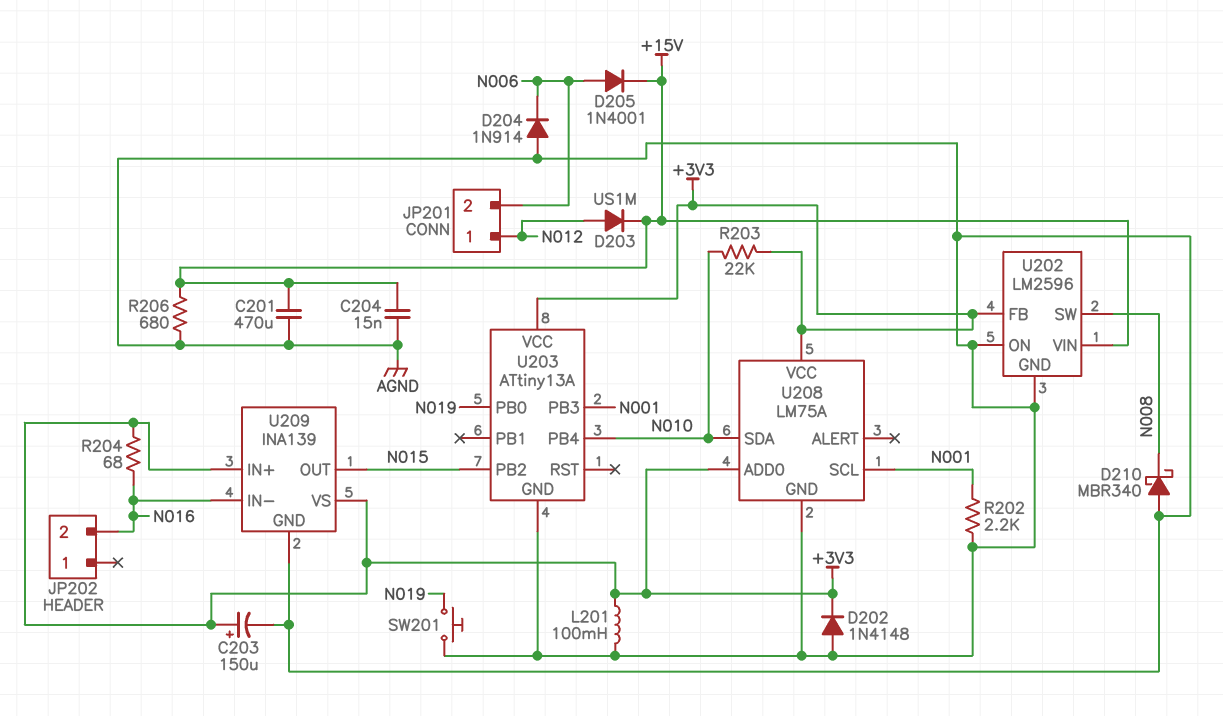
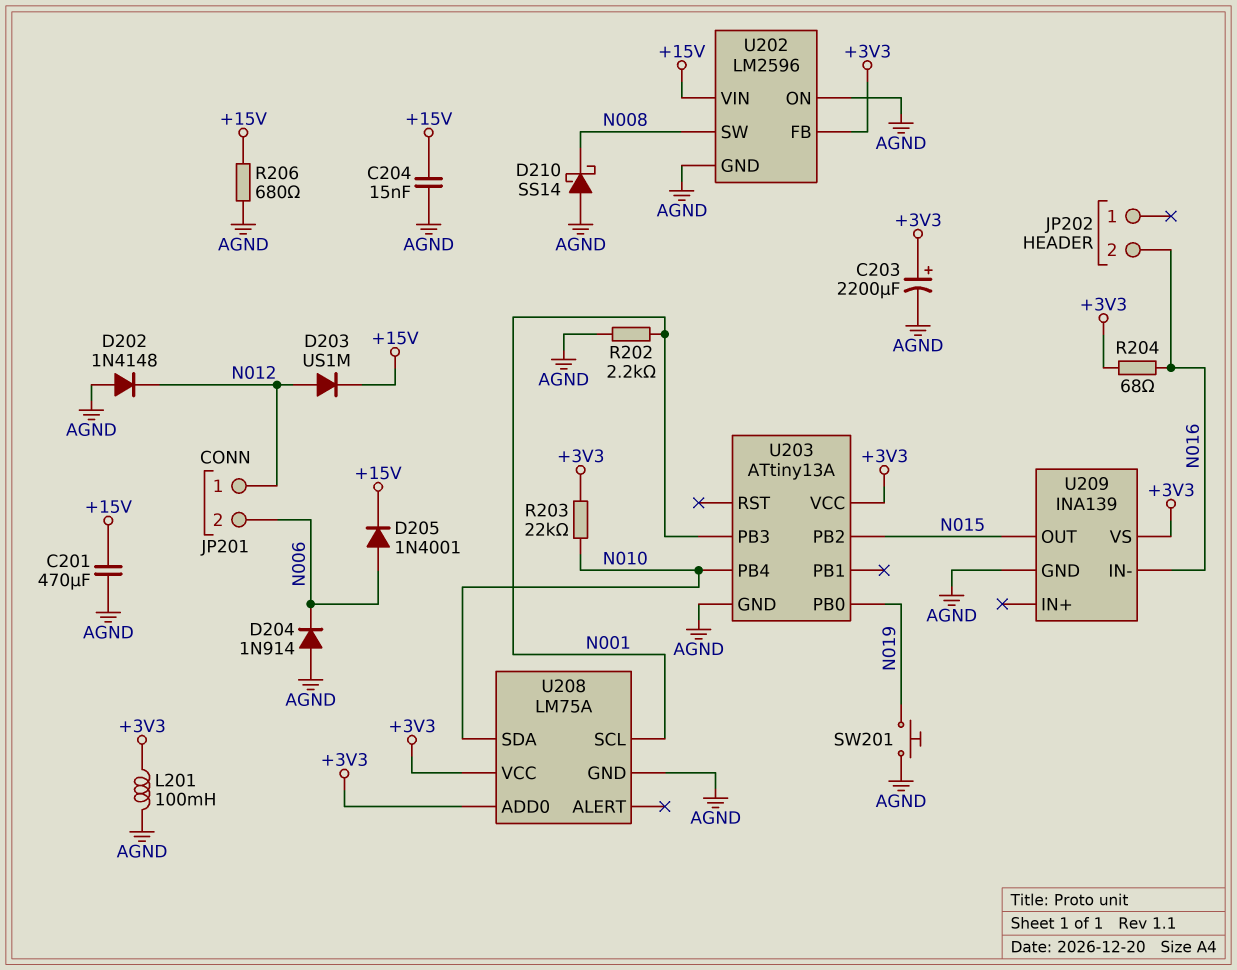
C203: 150uF (plus +3V3, minus AGND) -> 2200uF (plus +3V3, minus AGND)
D202: diode 1N4148 (A AGND, K +3V3) -> diode 1N4148 (A AGND, K N012)
D210: schottky MBR340 (A AGND, K N008) -> schottky SS14 (A AGND, K N008)
U209 pin IN+: +3V3 -> none

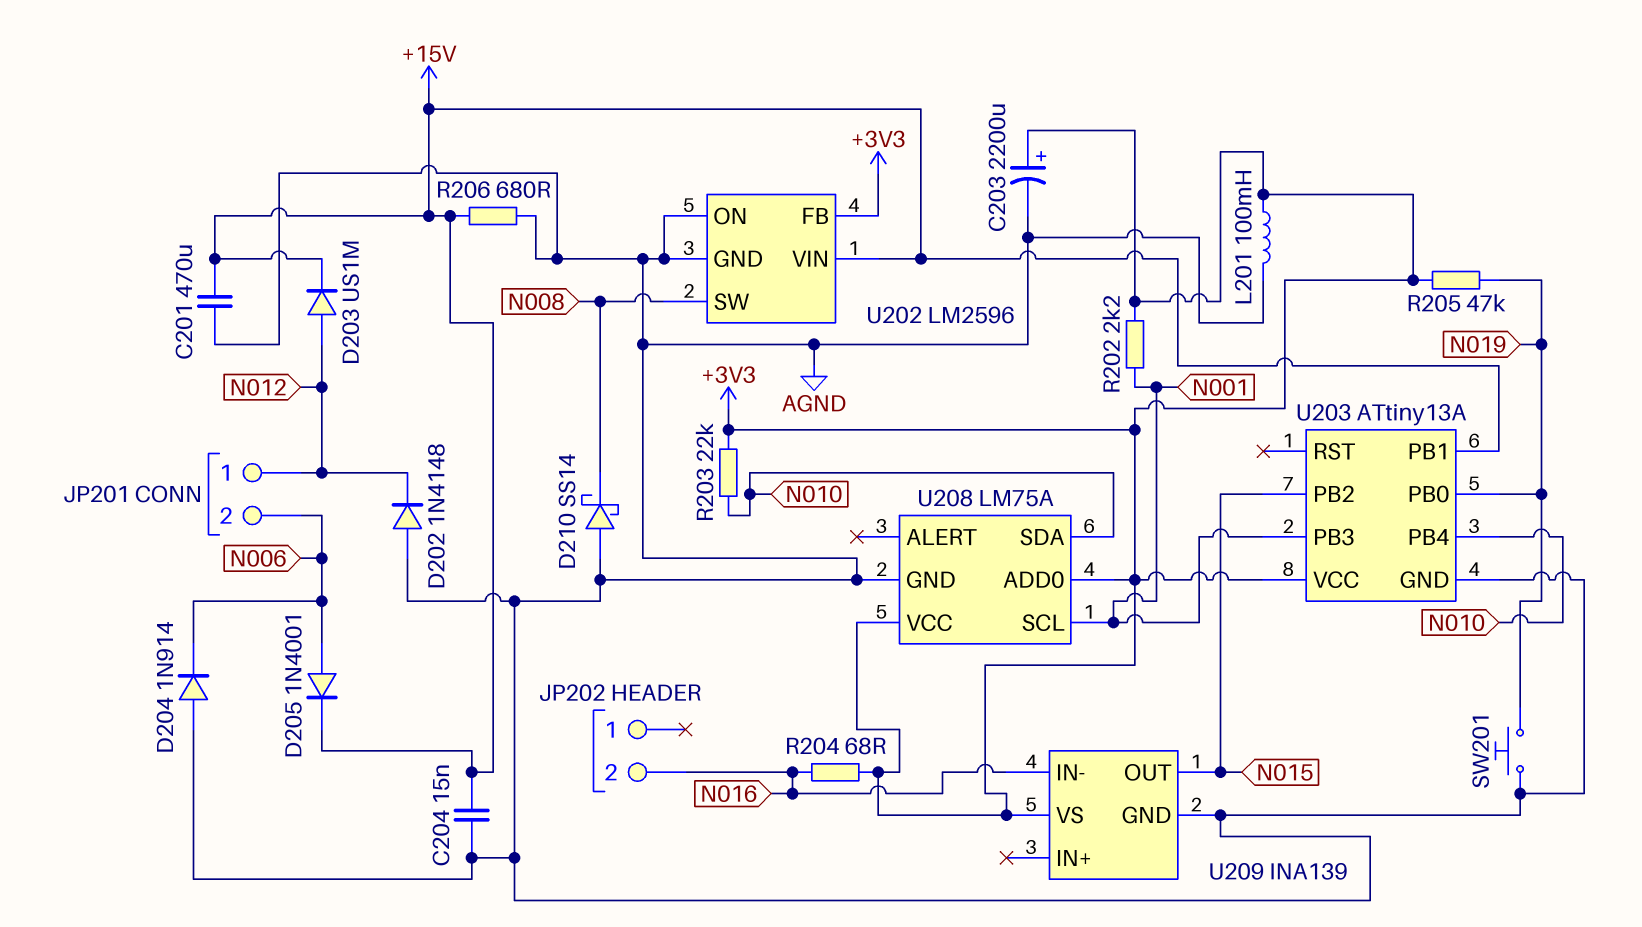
R202: 2.2k (AGND, N001) -> 2.2k (+3V3, N001)
R205: none -> 47k (+3V3, N019)
U203 pin PB1: none -> +15V

